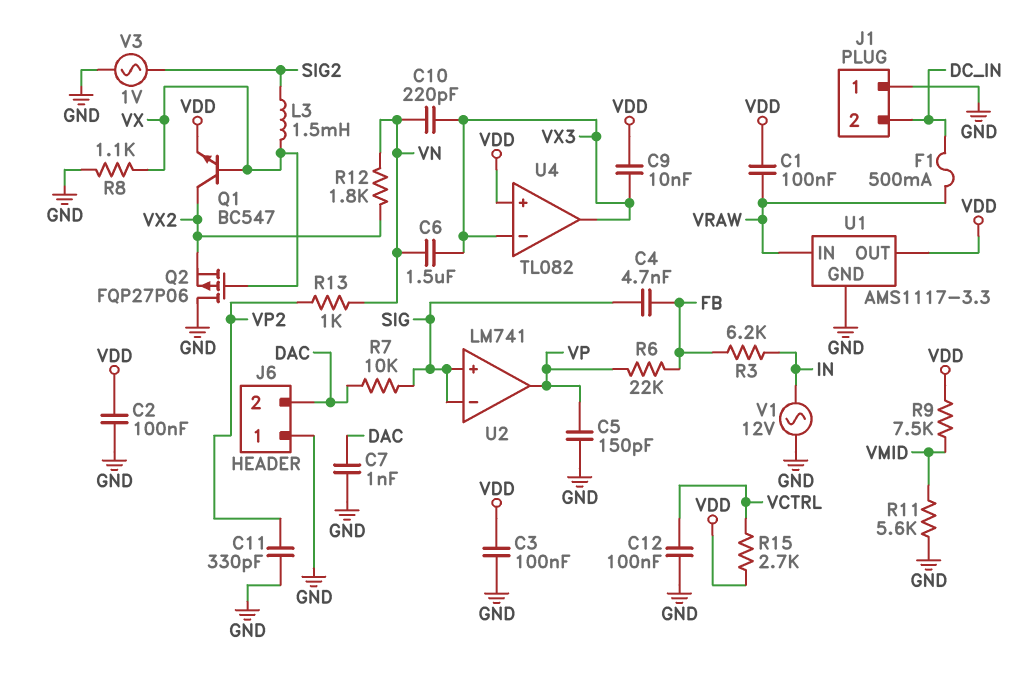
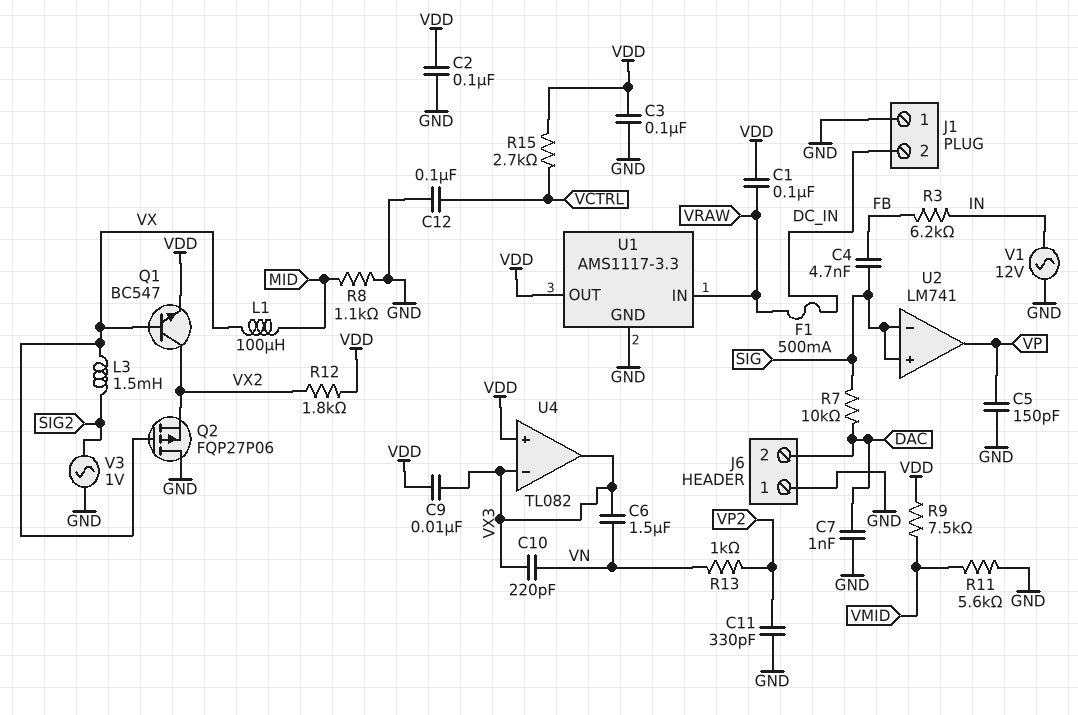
L1: none -> 100uH (MID, VX)
R6: 22k (FB, VP) -> none
R8: 1.1k (GND, VX) -> 1.1k (GND, MID)
R12: 1.8k (VN, VX2) -> 1.8k (VDD, VX2)

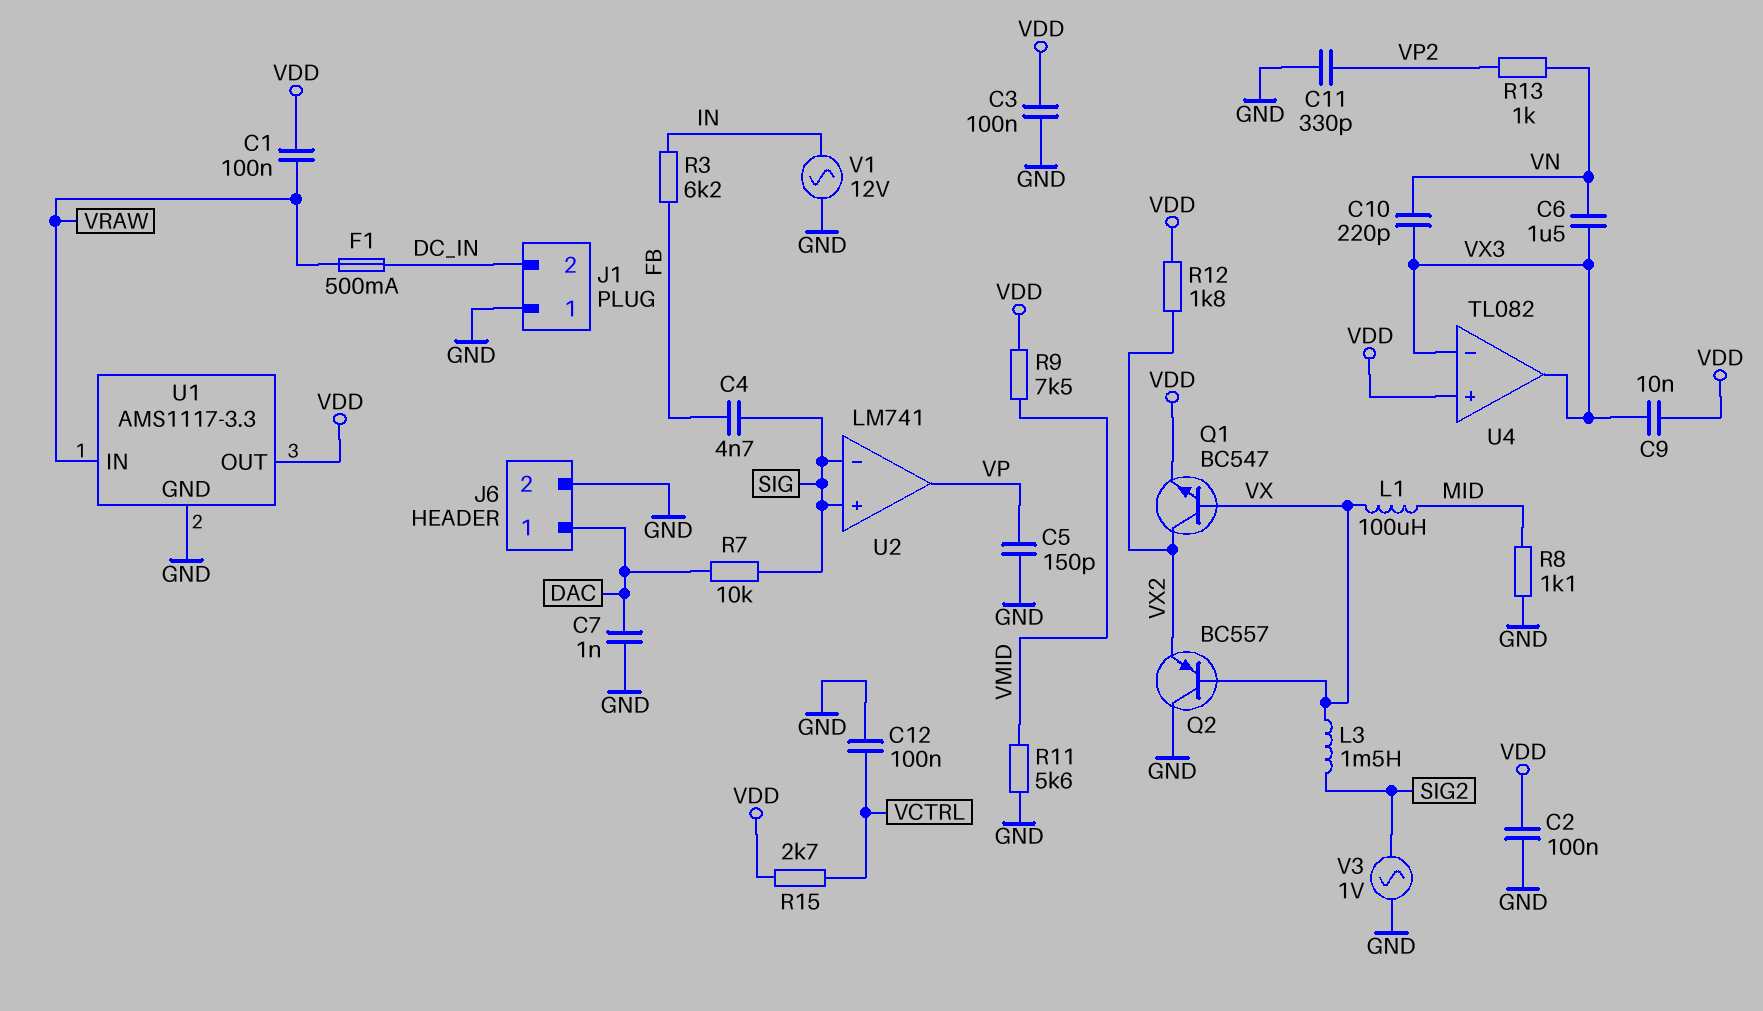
J6 pin 1: GND -> DAC
J6 pin 2: DAC -> GND
Q2: PMOS FQP27P06 (G VX, D GND, S VX2) -> PNP BC557 (B VX, C GND, E VX2)

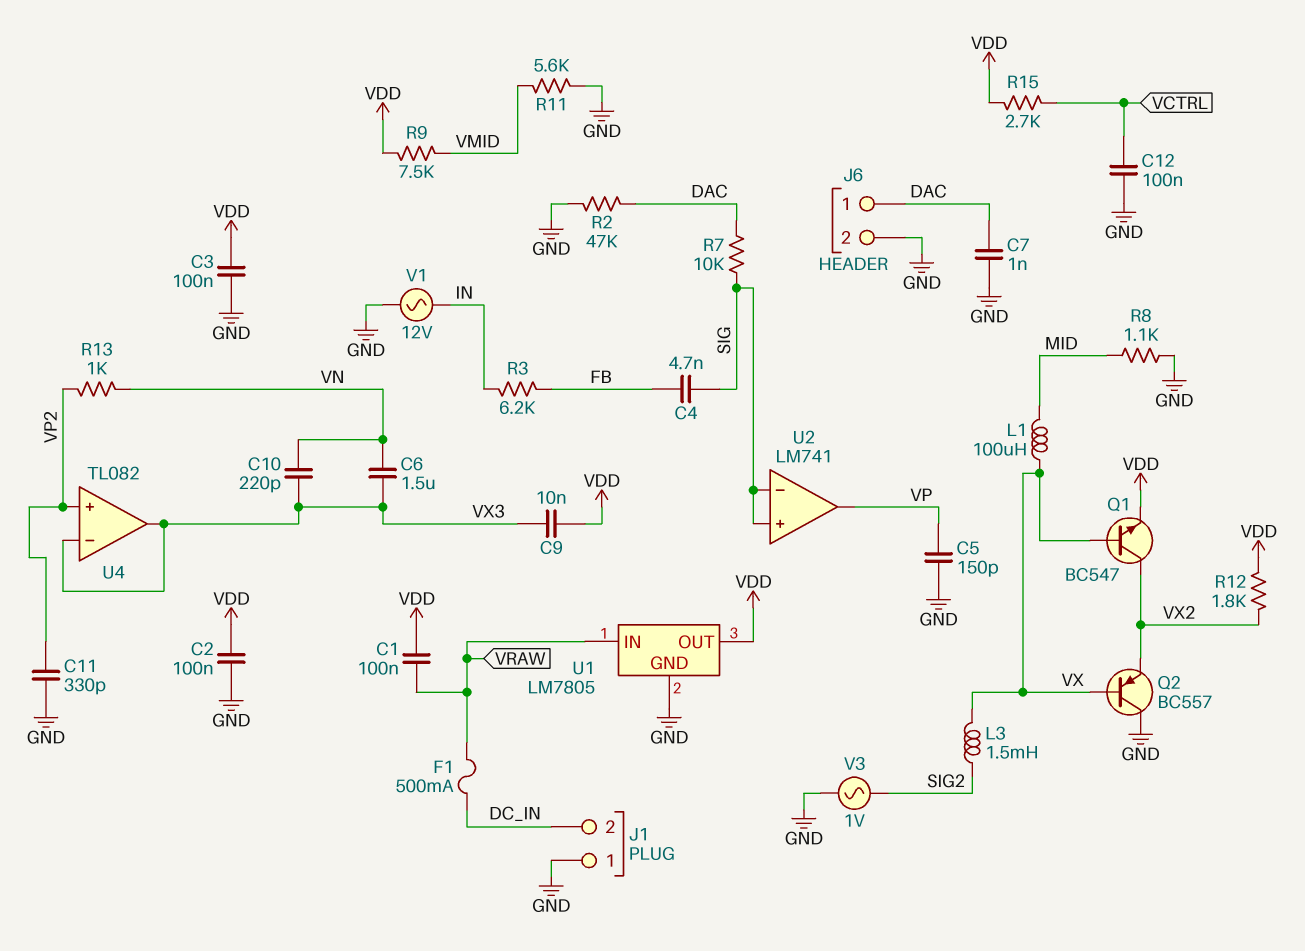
R2: none -> 47k (DAC, GND)
U1: AMS1117-3.3 -> LM7805
U4 pin in+: VDD -> VP2

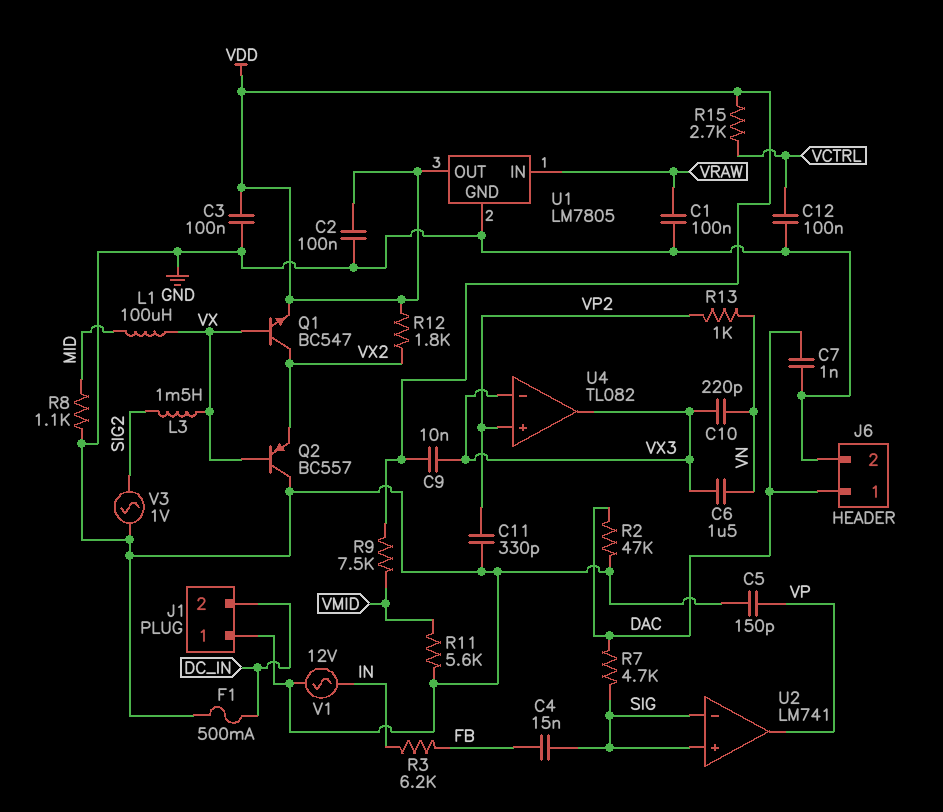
C1: 100nF (VDD, VRAW) -> 100nF (GND, VRAW)
C4: 4.7nF (FB, SIG) -> 15nF (FB, SIG)
F1: 500mA (DC_IN, VRAW) -> 500mA (DC_IN, GND)
R7: 10k (DAC, SIG) -> 4.7k (DAC, SIG)

